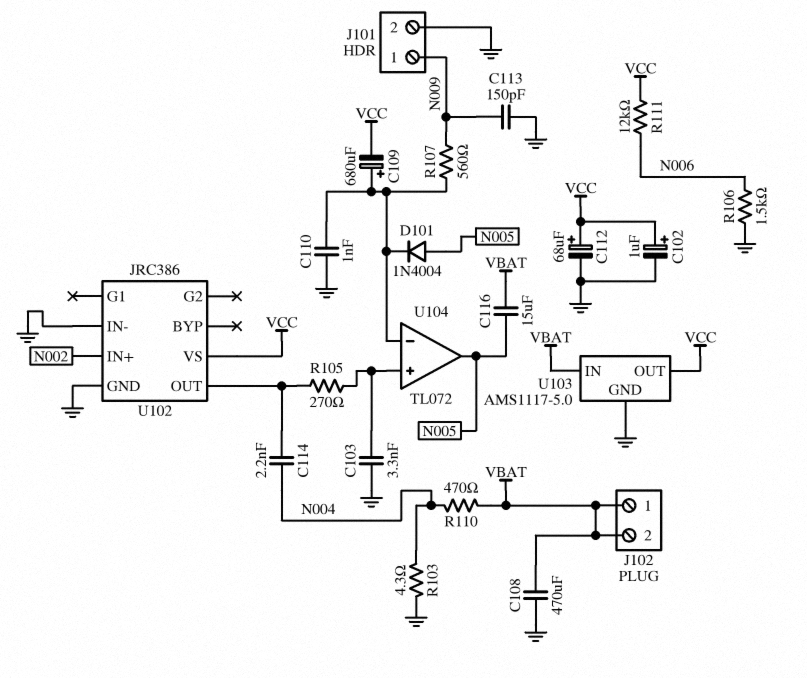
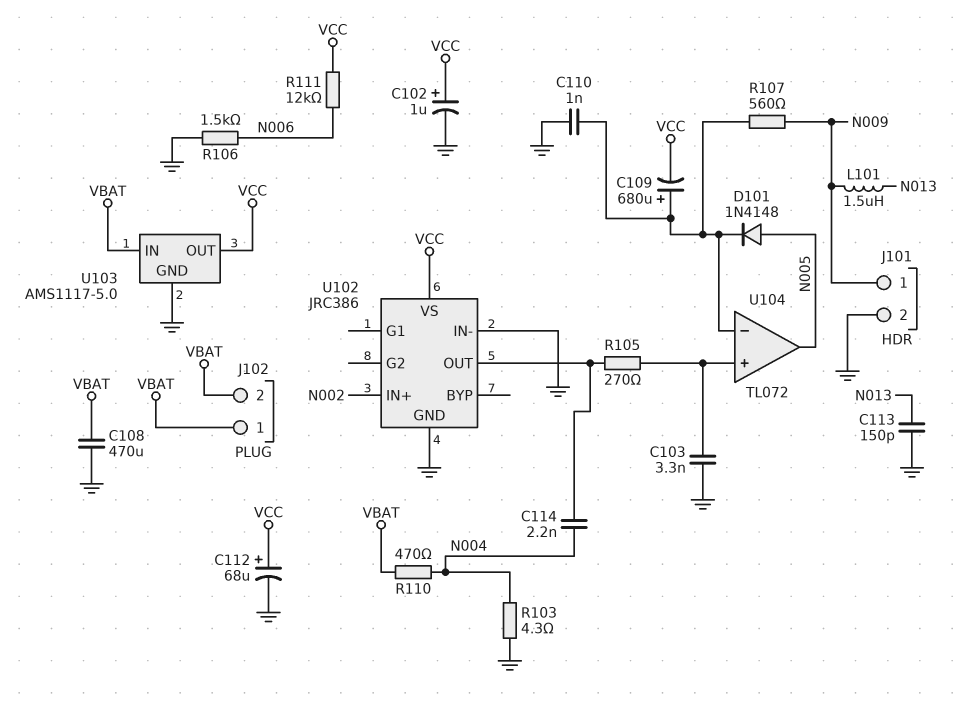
C113: 150pF (GND, N009) -> 150pF (GND, N013)
C116: 15uF (N005, VBAT) -> none
D101: diode 1N4004 (A N005, K U104/in-) -> diode 1N4148 (A N005, K U104/in-)
L101: none -> 1.5uH (N009, N013)

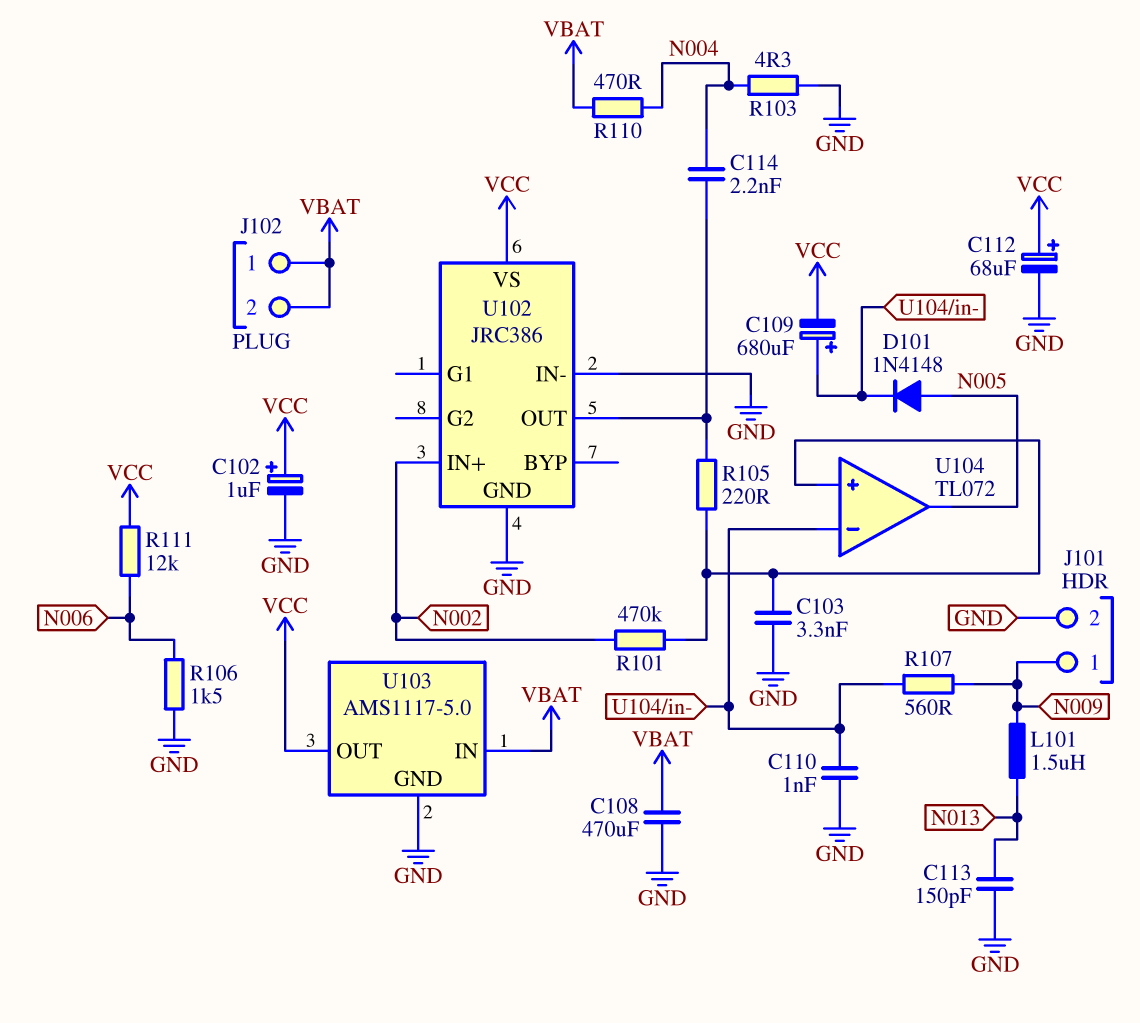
R101: none -> 470k (N002, U104/in+)
R105: 270 (U102/OUT, U104/in+) -> 220 (U102/OUT, U104/in+)

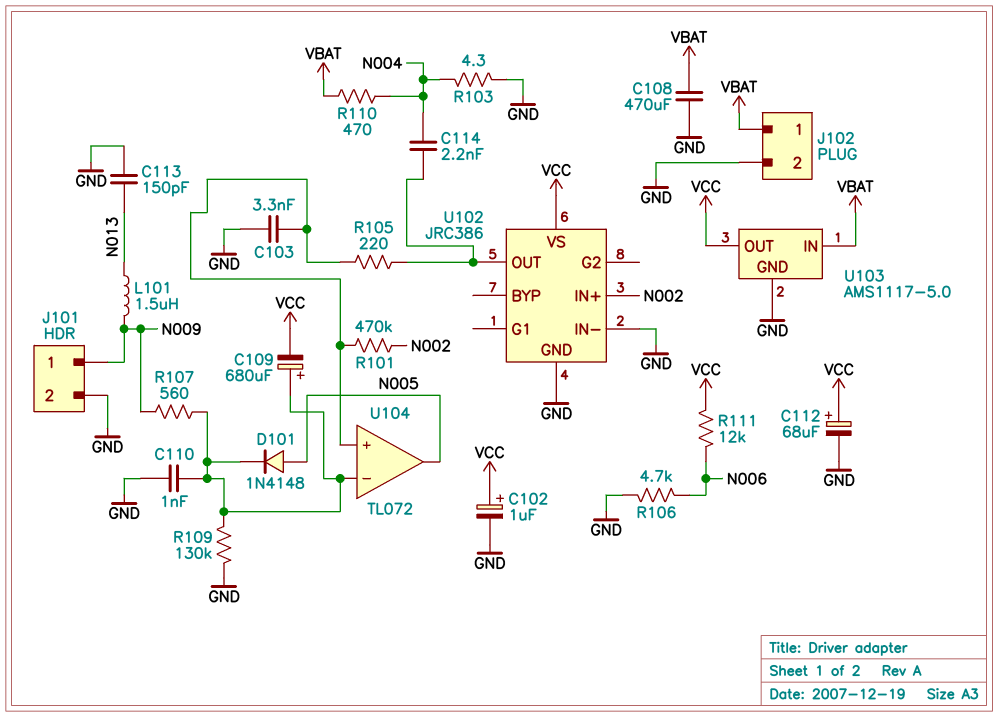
J102 pin 2: VBAT -> GND
R106: 1.5k (GND, N006) -> 4.7k (GND, N006)
R109: none -> 130k (GND, U104/in-)

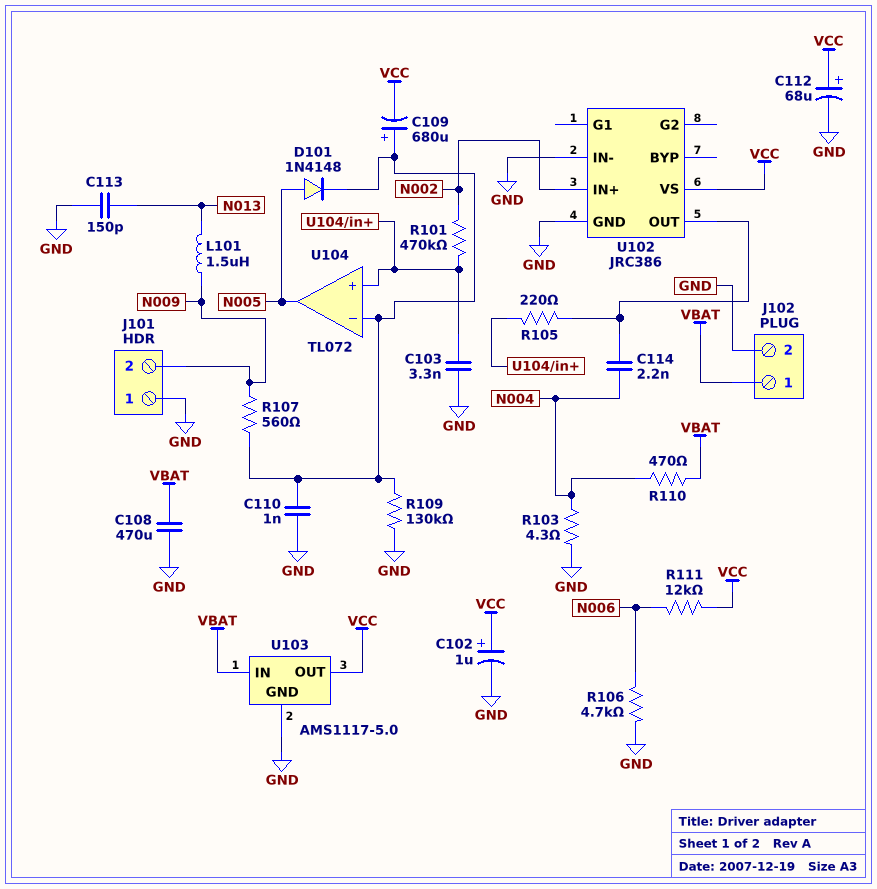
J101 pin 1: N009 -> GND
J101 pin 2: GND -> N009

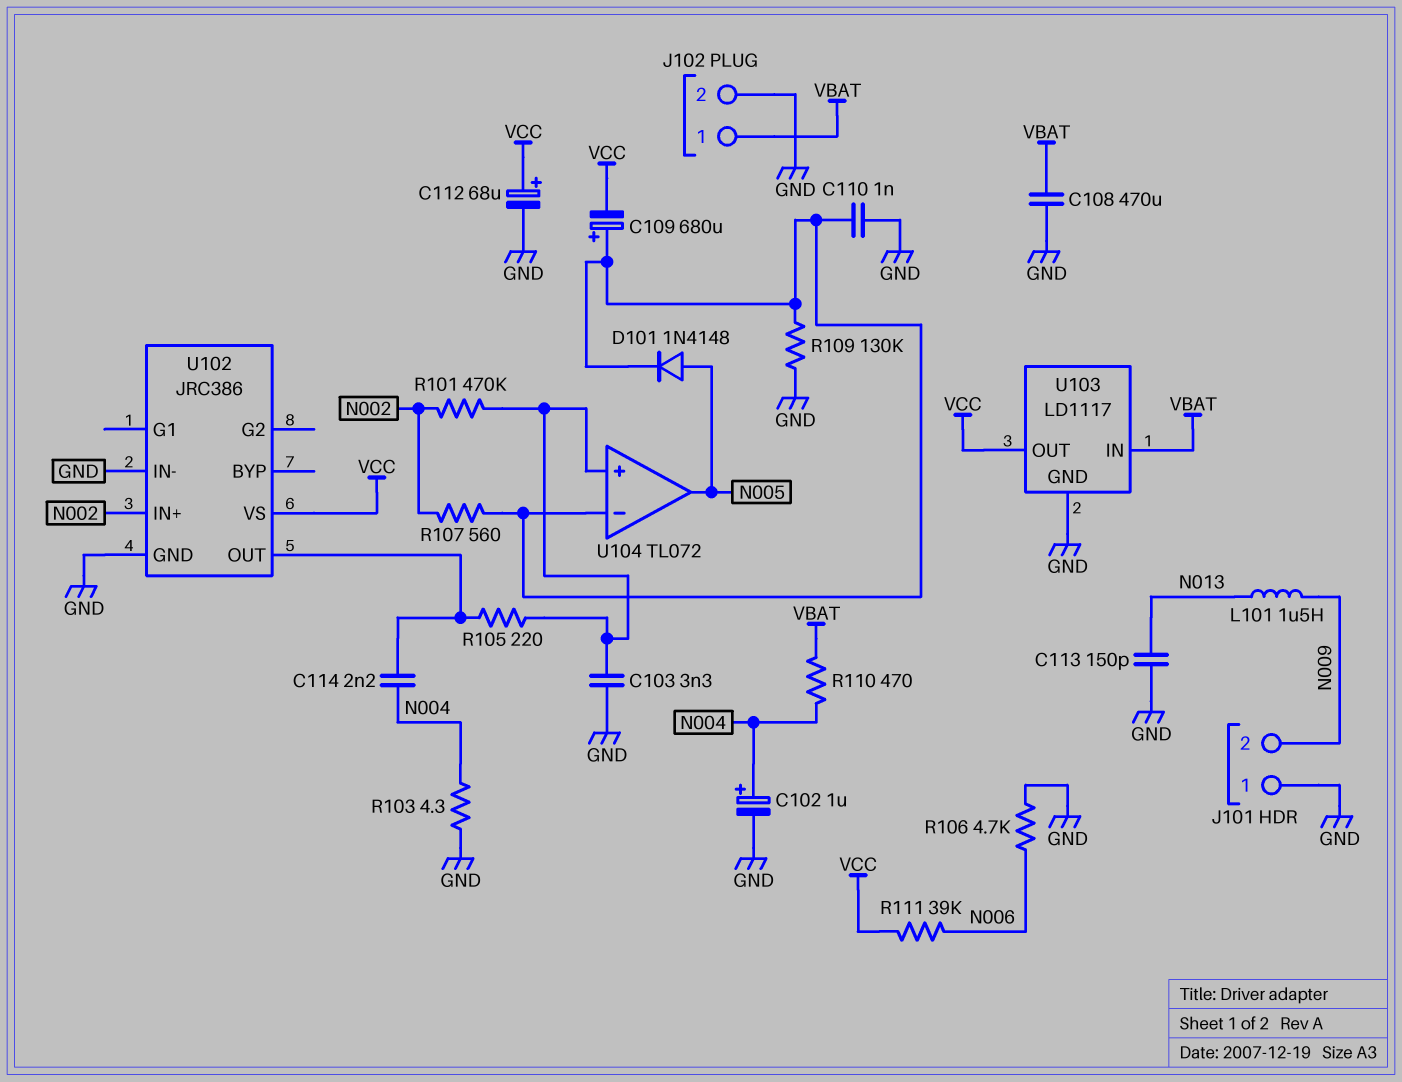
C102: 1uF (plus VCC, minus GND) -> 1uF (plus N004, minus GND)
R107: 560 (N009, U104/in-) -> 560 (N002, U104/in-)
R111: 12k (N006, VCC) -> 39k (N006, VCC)
U103: AMS1117-5.0 -> LD1117

